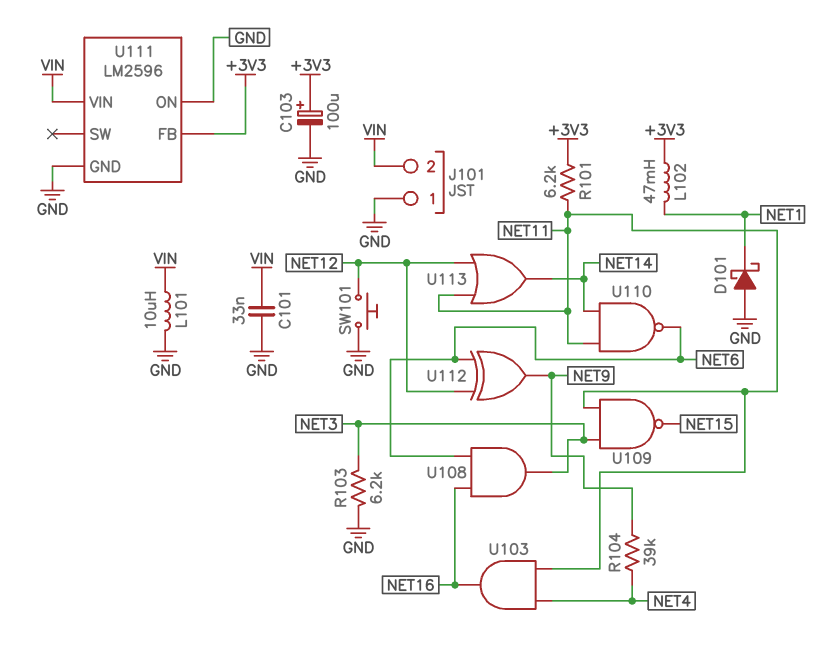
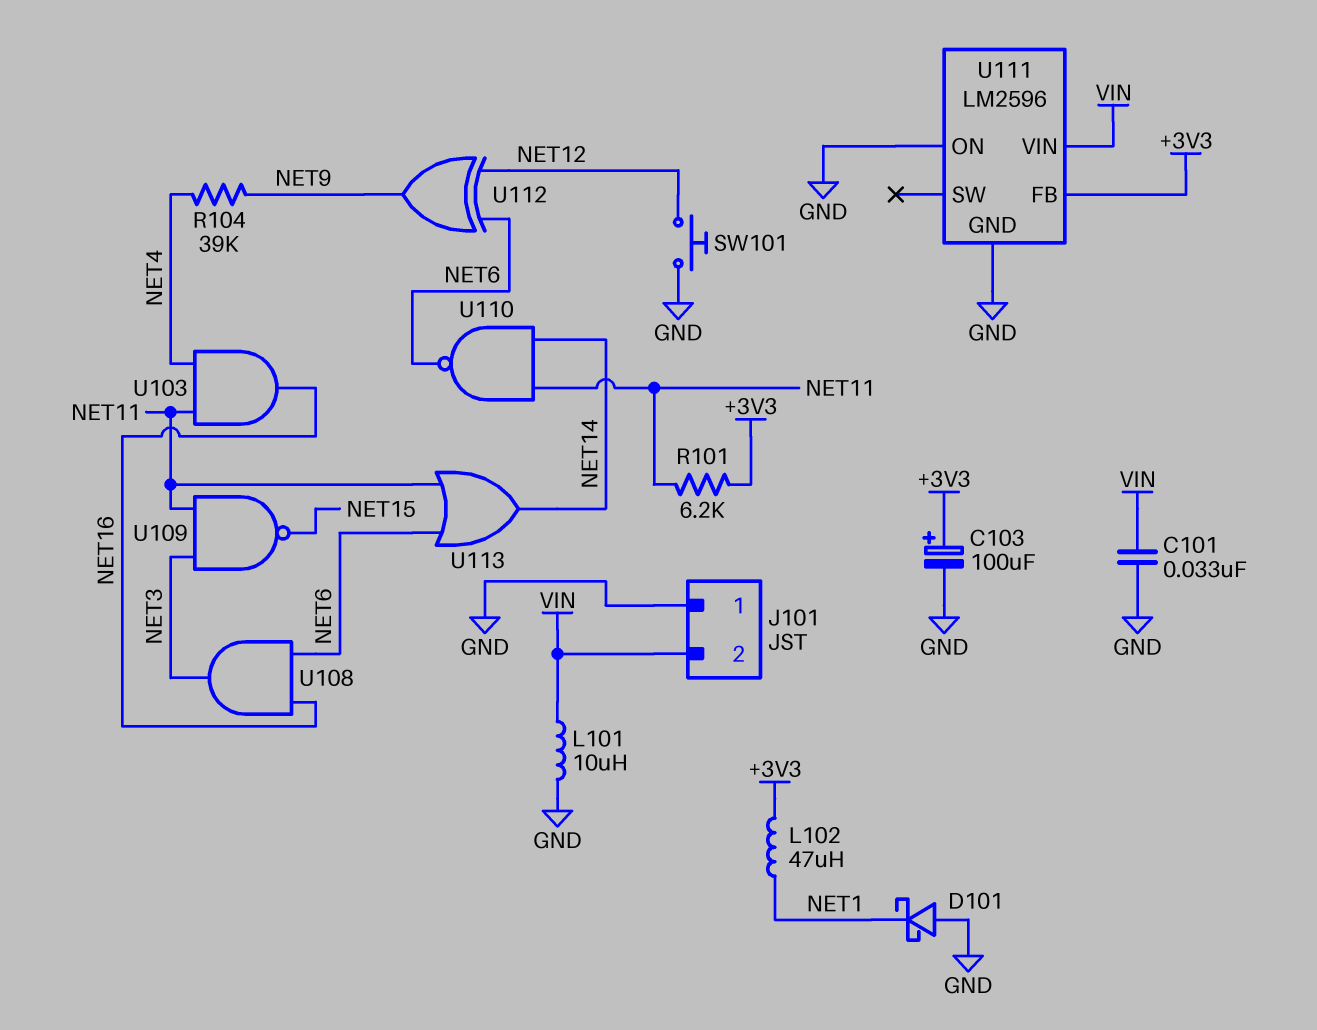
L102: 47mH (+3V3, NET1) -> 47uH (+3V3, NET1)
R103: 6.2k (GND, NET3) -> none
U113: OR (in NET11, in NET12, out NET14) -> OR (in NET6, in NET11, out NET14)

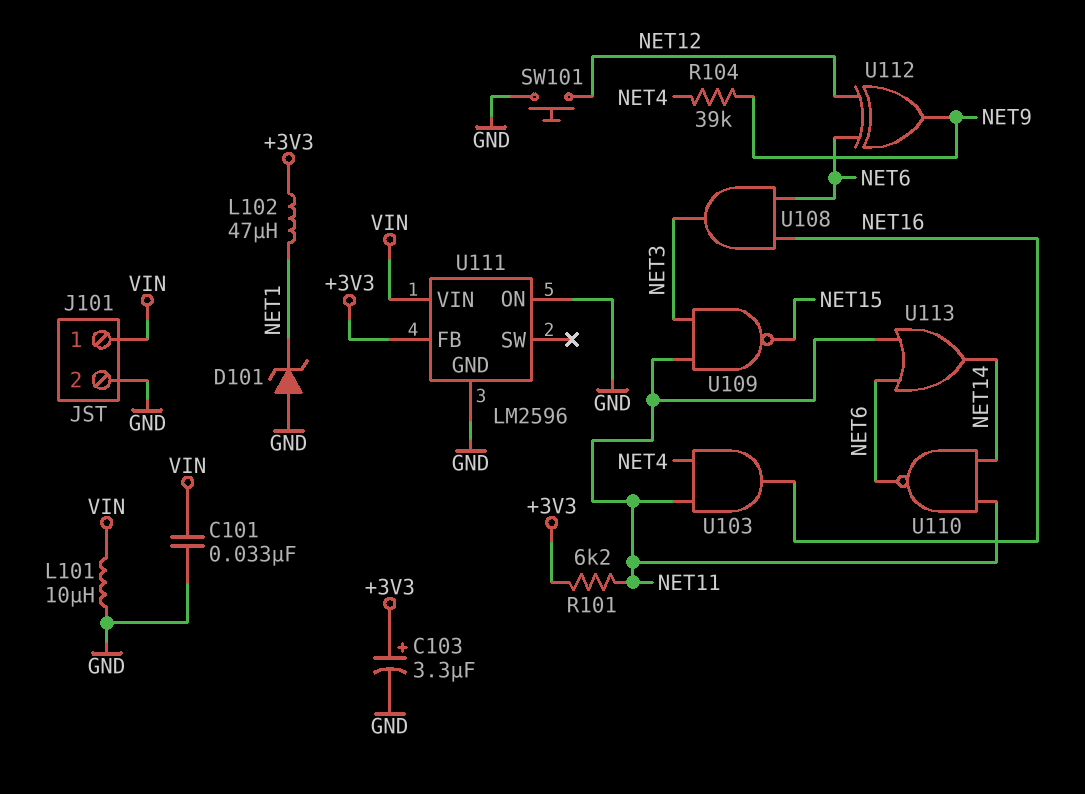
C103: 100uF (plus +3V3, minus GND) -> 3.3uF (plus +3V3, minus GND)
D101: schottky (A GND, K NET1) -> zener (A GND, K NET1)
J101 pin 1: GND -> VIN
J101 pin 2: VIN -> GND

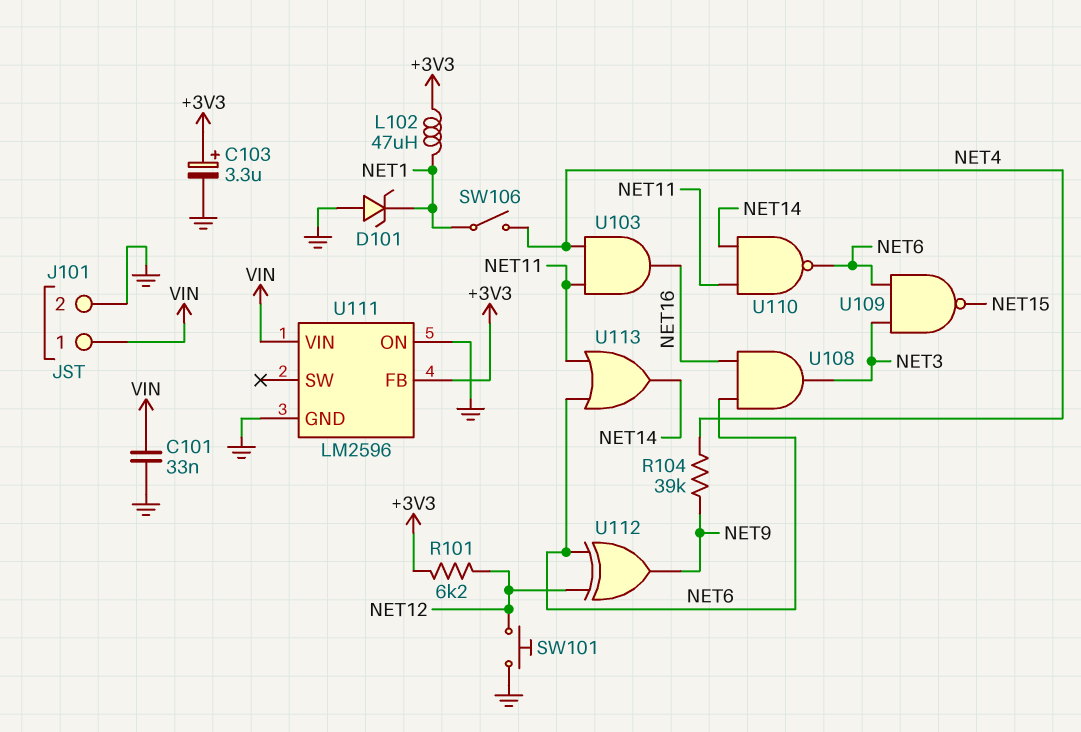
L101: 10uH (GND, VIN) -> none
R101: 6.2k (+3V3, NET11) -> 6.2k (+3V3, NET12)
SW106: none -> switch (NET1, NET4)
U109: NAND (in NET3, in NET11, out NET15) -> NAND (in NET3, in NET6, out NET15)

